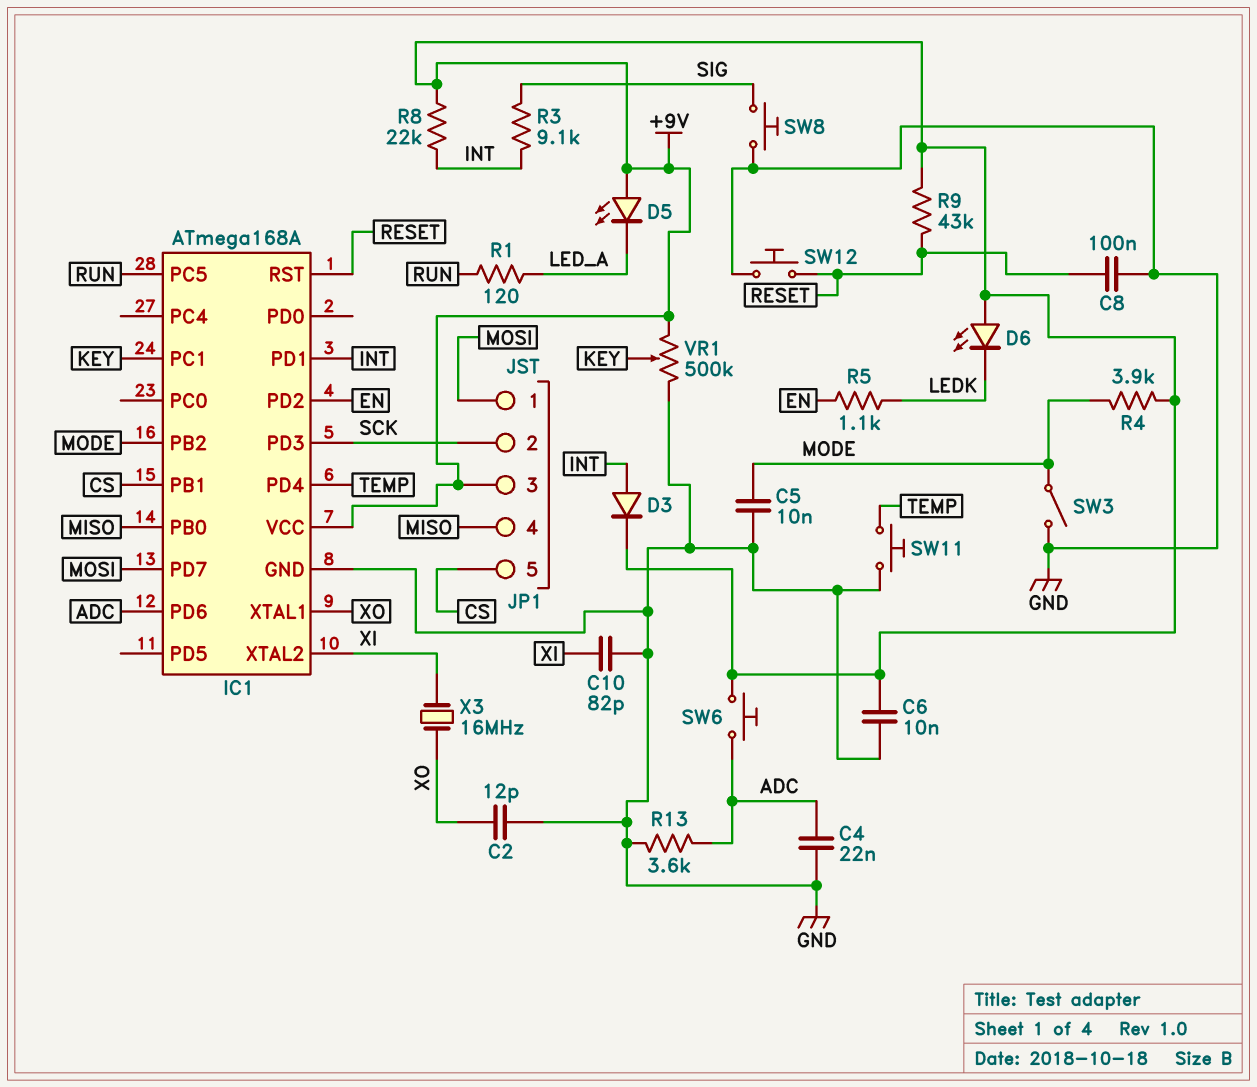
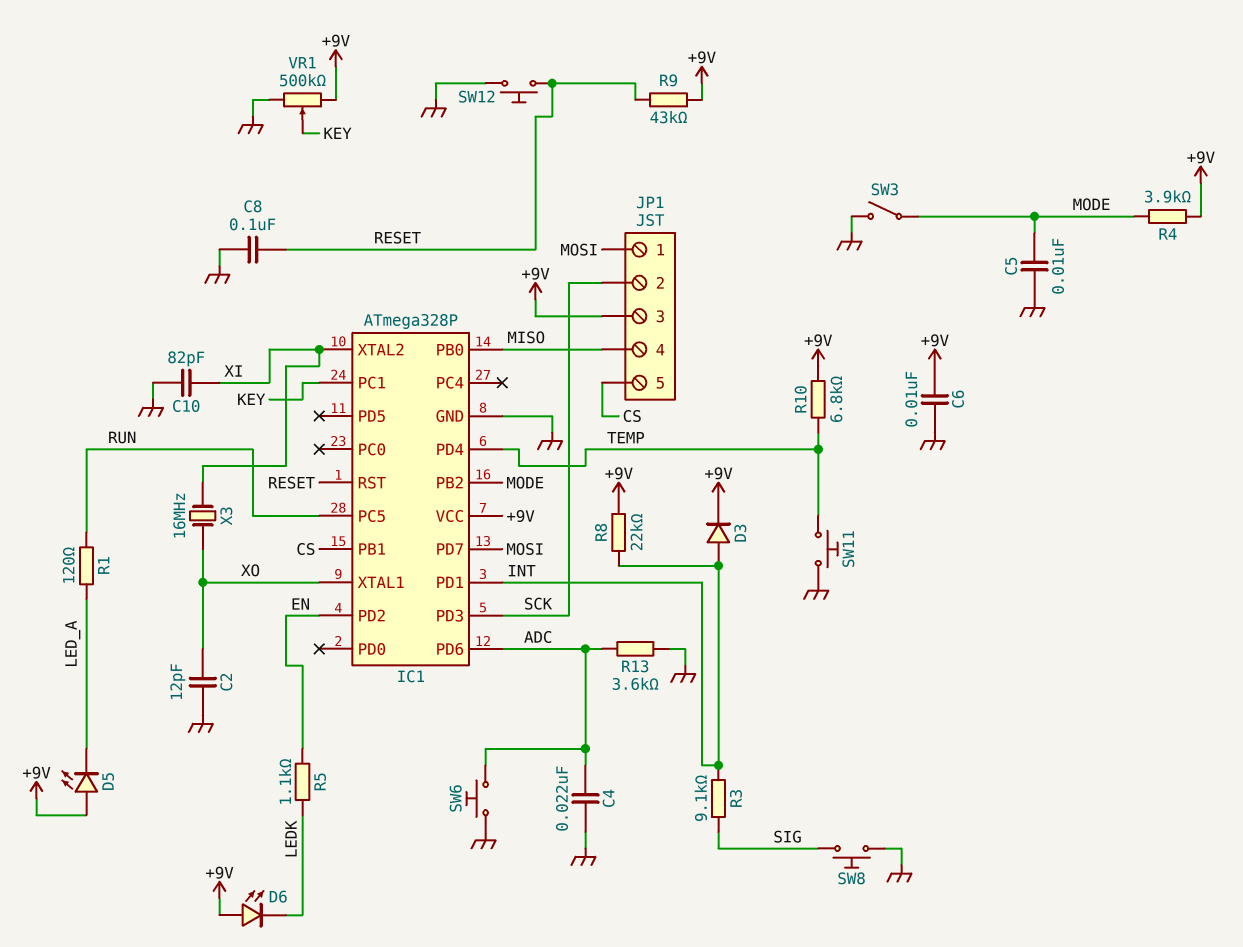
IC1: ATmega168A -> ATmega328P
R10: none -> 6.8k (+9V, TEMP)
SW6: button (+9V, ADC) -> button (ADC, GND)

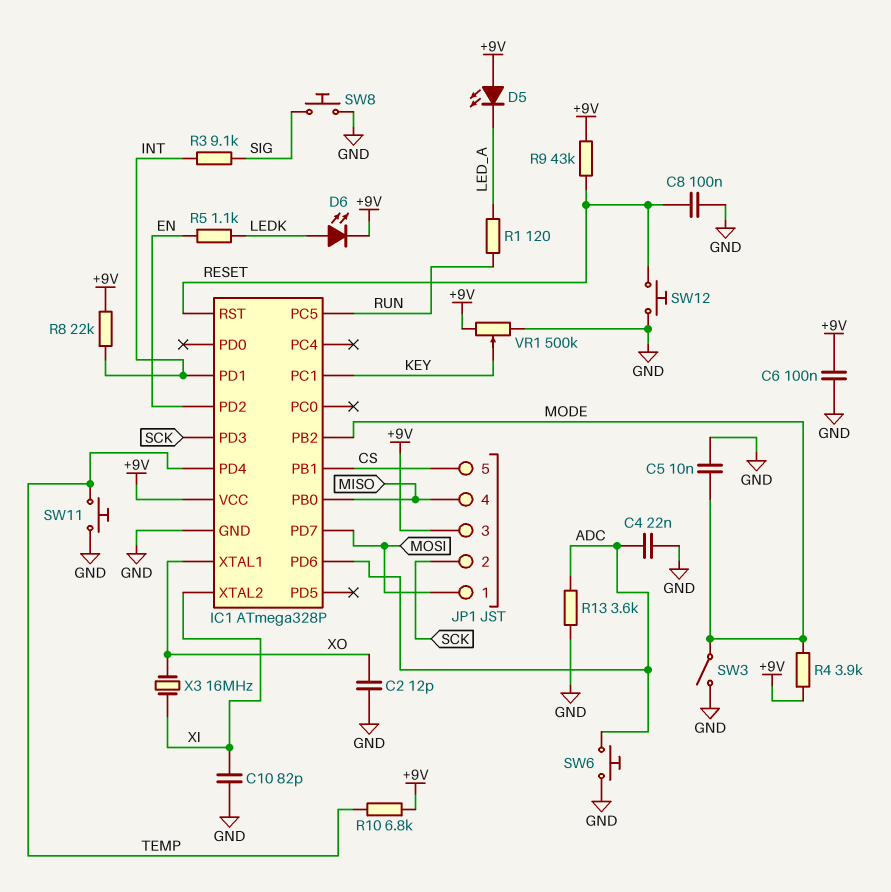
C6: 10nF (+9V, GND) -> 100nF (+9V, GND)
D3: diode (A INT, K +9V) -> none
D6: LED (A +9V, K LEDK) -> LED (A LEDK, K +9V)

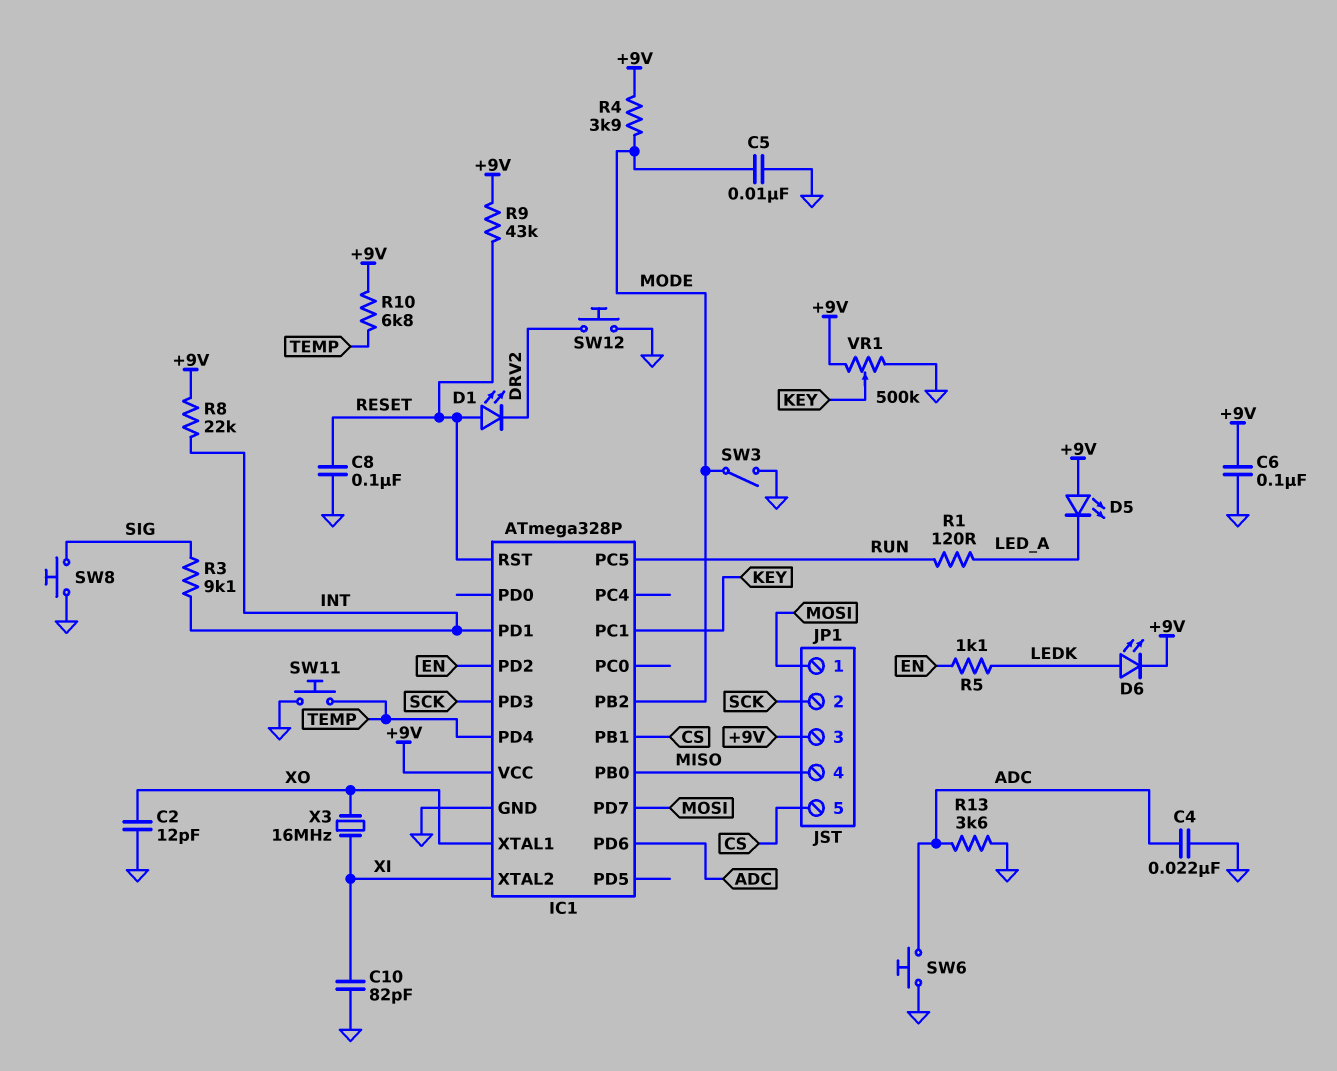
D1: none -> LED (A RESET, K DRV2)
SW12: button (GND, RESET) -> button (DRV2, GND)

